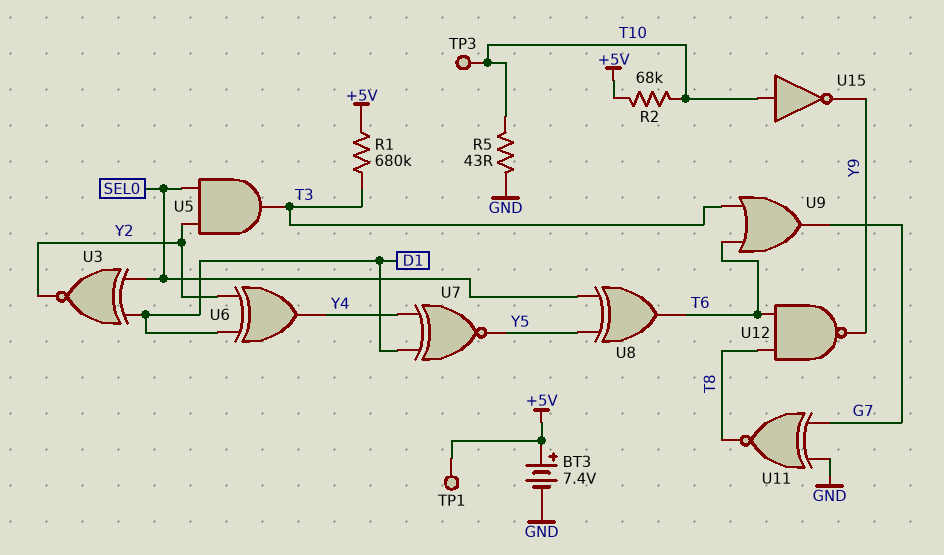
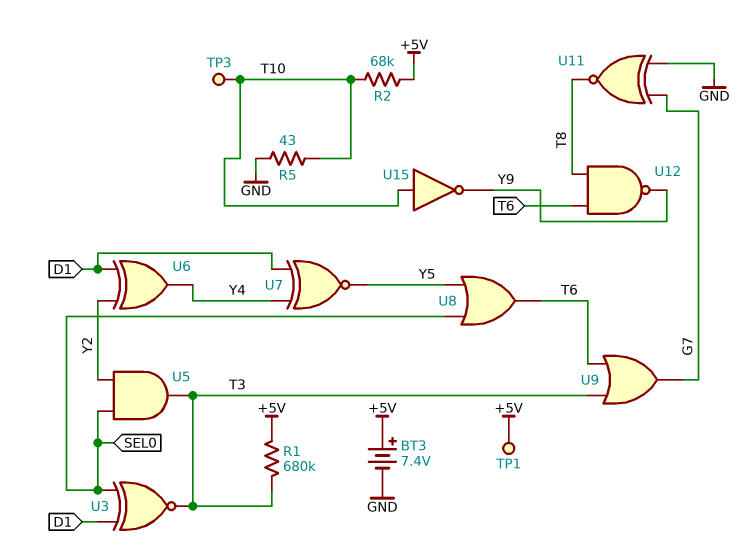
U3: XNOR (in D1, in SEL0, out Y2) -> XNOR (in D1, in SEL0, out T3)
U8: XOR (in SEL0, in Y5, out T6) -> OR (in SEL0, in Y5, out T6)

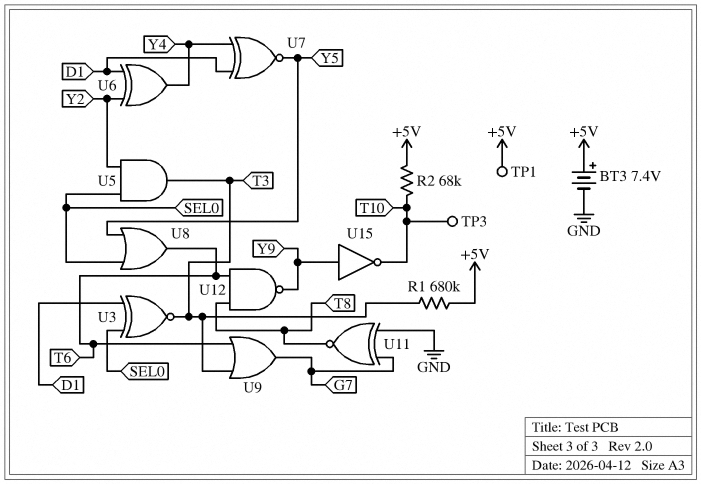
R5: 43 (GND, T10) -> none
U15: NOT (in T10, out Y9) -> NOT (in Y9, out T10)

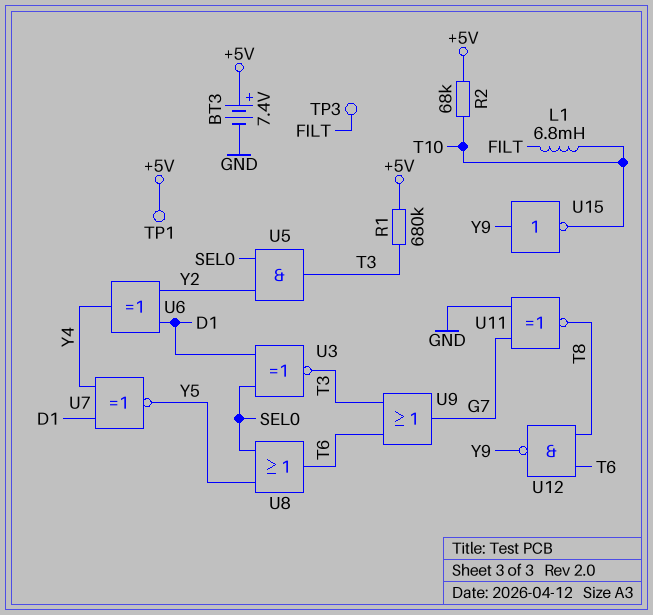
L1: none -> 6.8mH (FILT, T10)
TP3: test point (T10) -> test point (FILT)

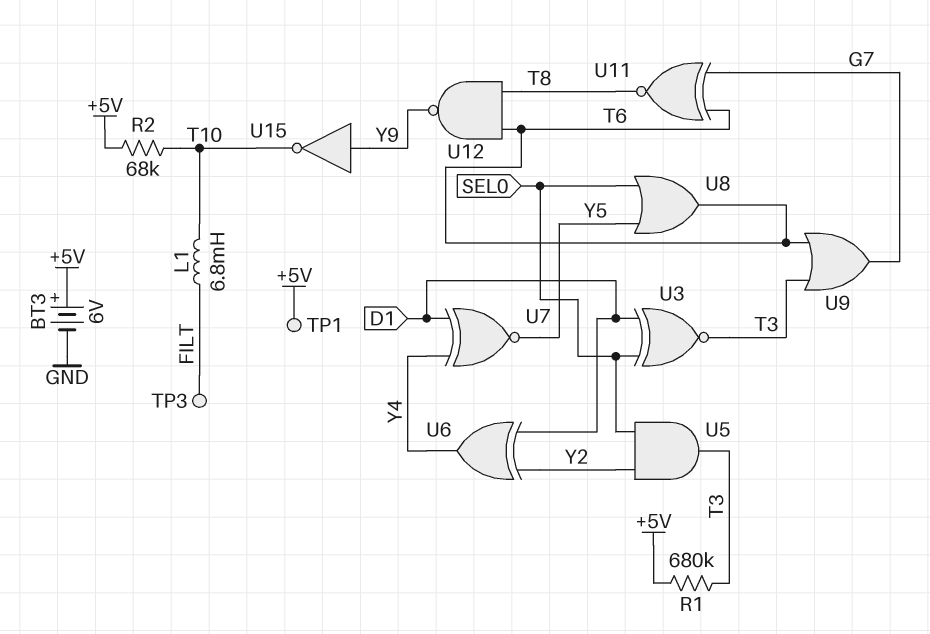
BT3: 7.4V (plus +5V, minus GND) -> 6V (plus +5V, minus GND)
U11: XNOR (in G7, in GND, out T8) -> XNOR (in G7, in T6, out T8)

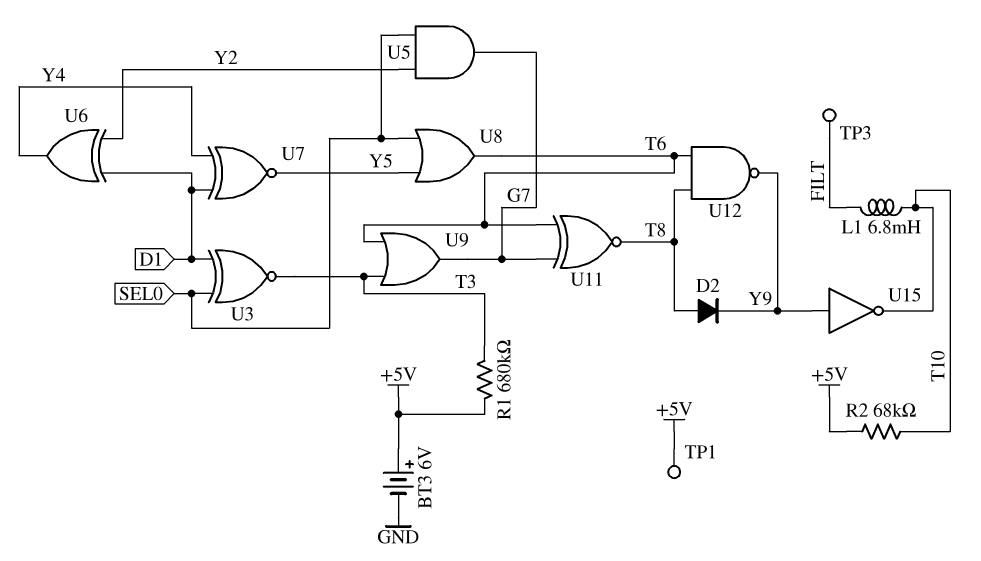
D2: none -> diode (A T8, K Y9)
U5: AND (in SEL0, in Y2, out T3) -> AND (in SEL0, in Y2, out G7)

